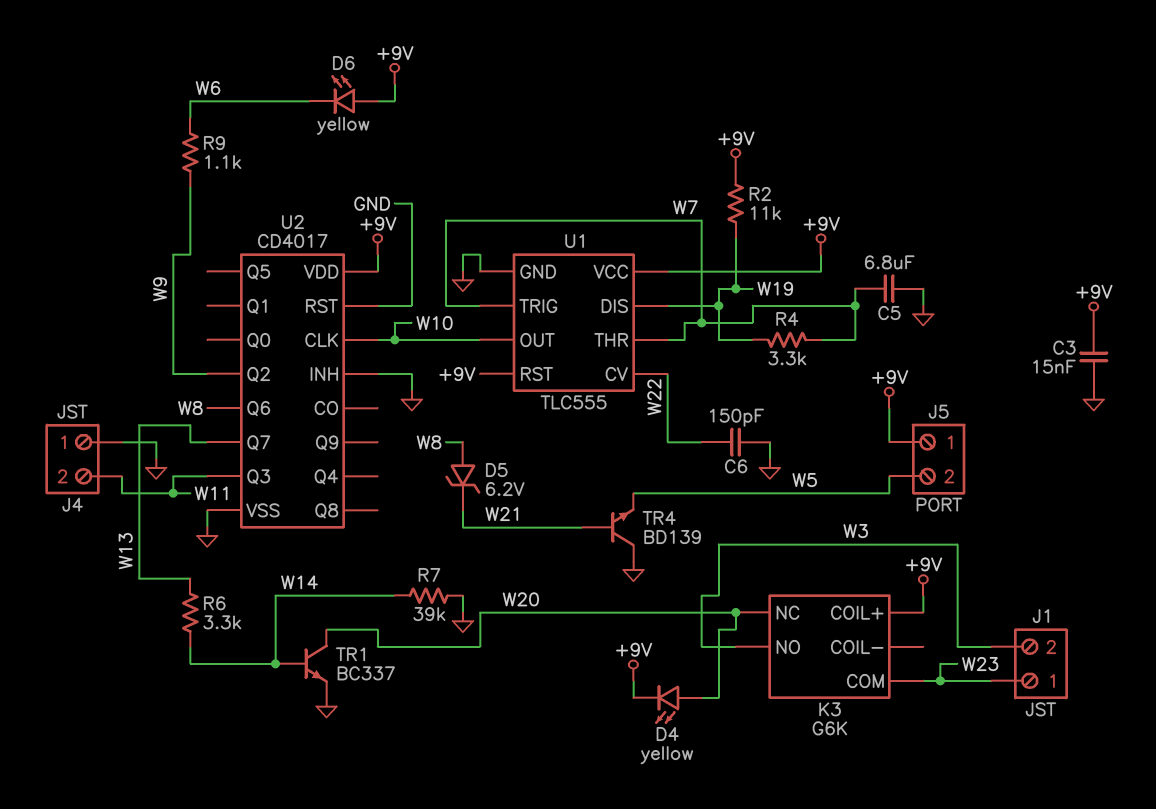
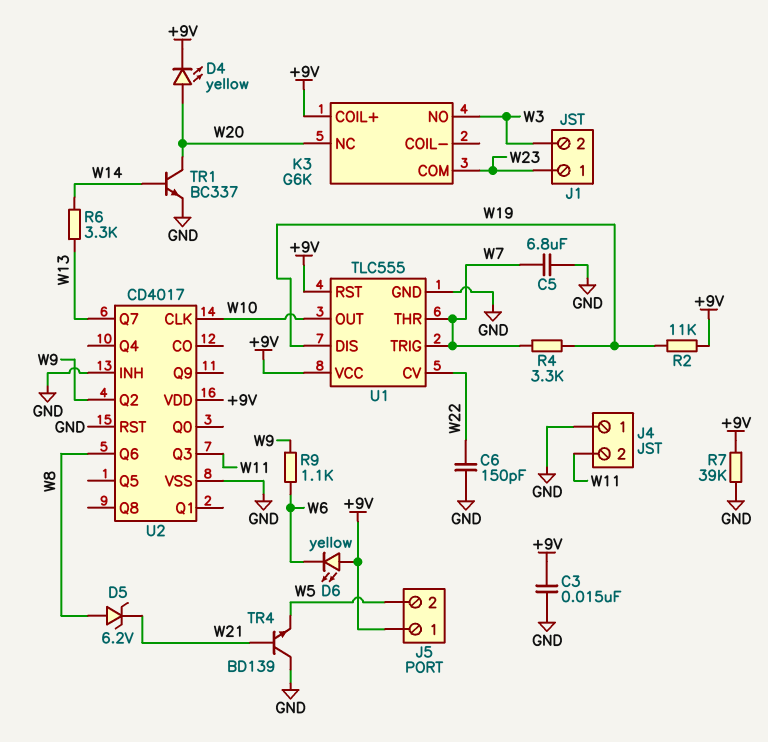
R7: 39k (GND, W14) -> 39k (+9V, GND)

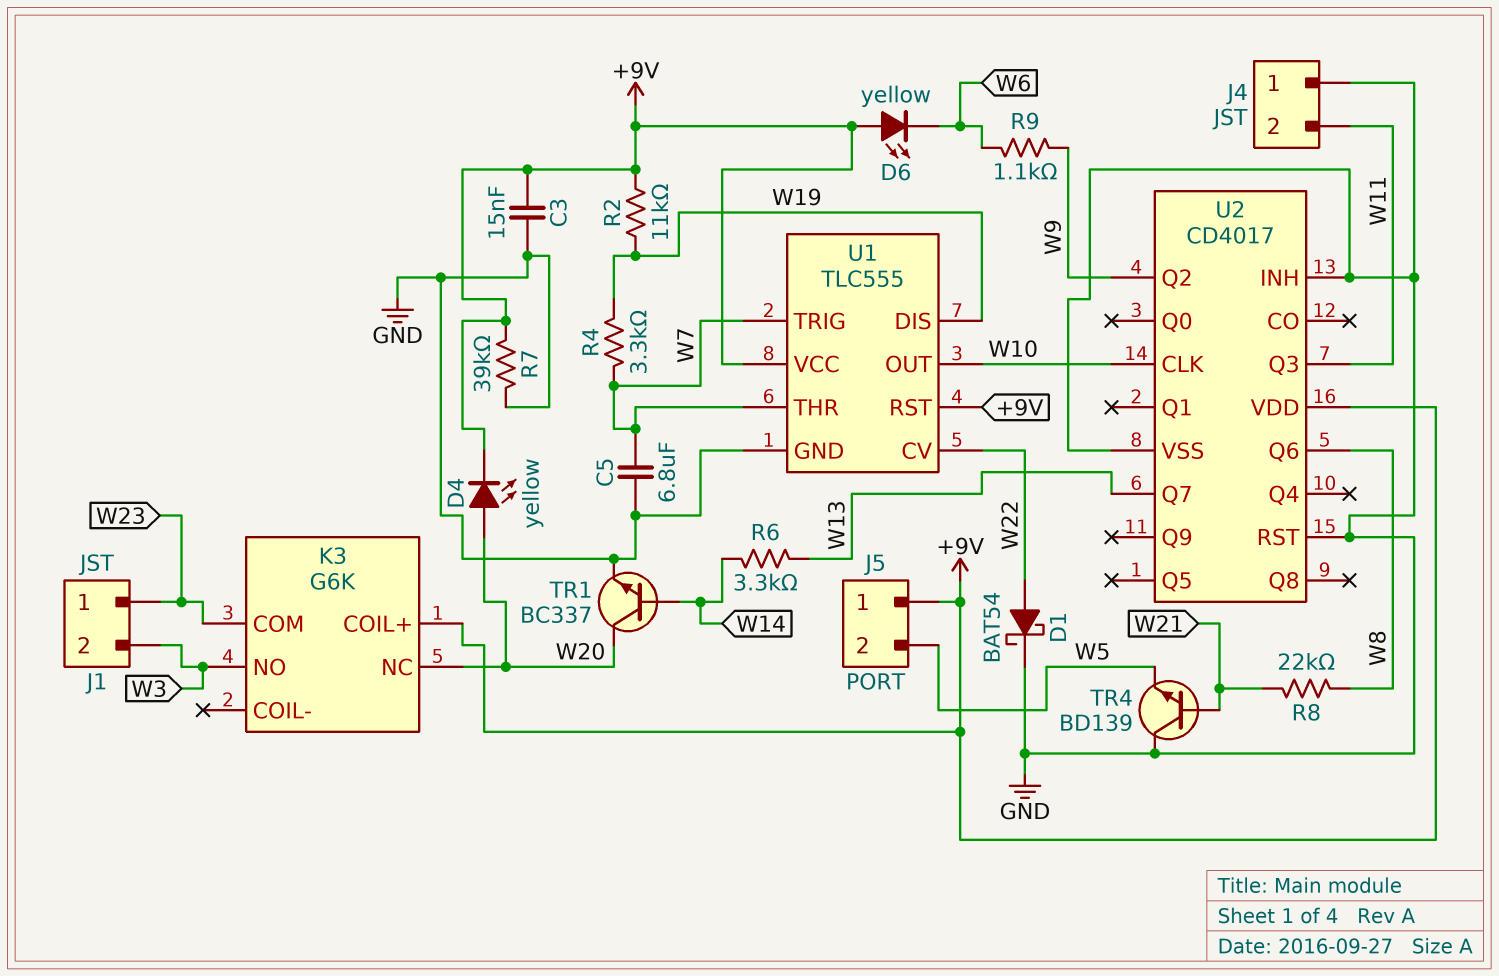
C6: 150pF (GND, W22) -> none
D1: none -> schottky BAT54 (A W22, K GND)
D5: zener 6.2V (A W8, K W21) -> none
R8: none -> 22k (W8, W21)

